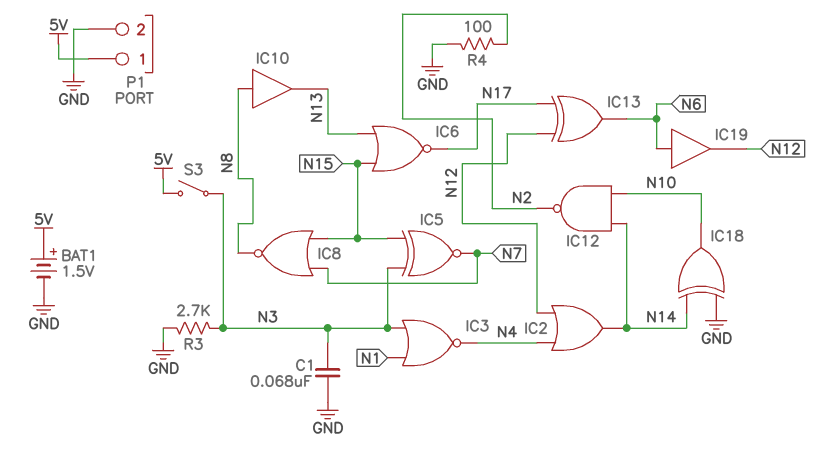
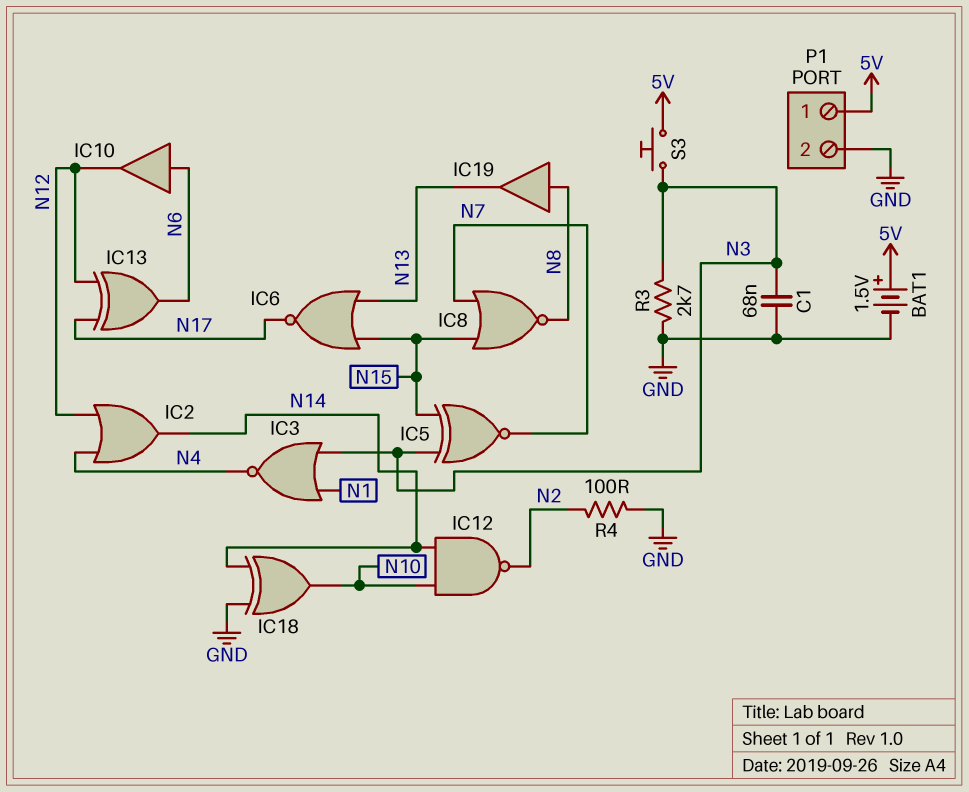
IC10: buffer (in N8, out N13) -> buffer (in N6, out N12)
IC19: buffer (in N6, out N12) -> buffer (in N8, out N13)
S3: switch (5V, N3) -> button (5V, N3)

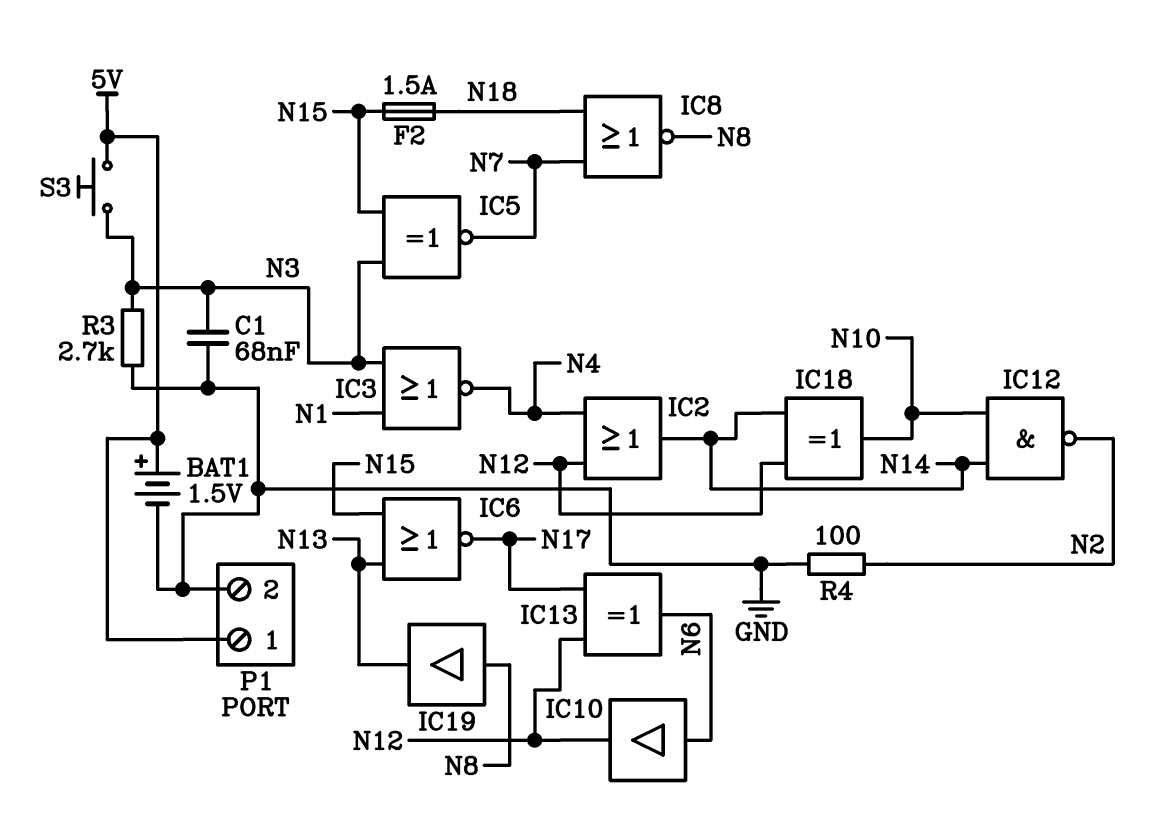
F2: none -> 1.5A (N15, N18)
IC8: NOR (in N7, in N15, out N8) -> NOR (in N7, in N18, out N8)
IC18: XOR (in GND, in N14, out N10) -> XOR (in N12, in N14, out N10)

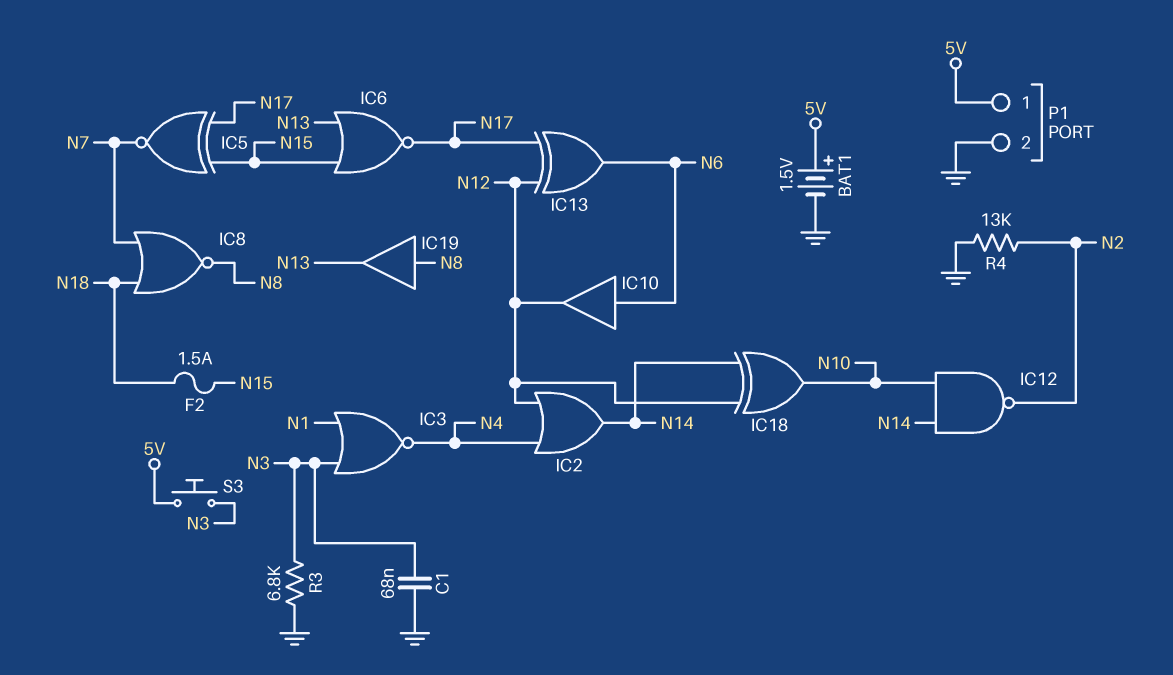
IC5: XNOR (in N3, in N15, out N7) -> XNOR (in N15, in N17, out N7)
R3: 2.7k (GND, N3) -> 6.8k (GND, N3)
R4: 100 (GND, N2) -> 13k (GND, N2)

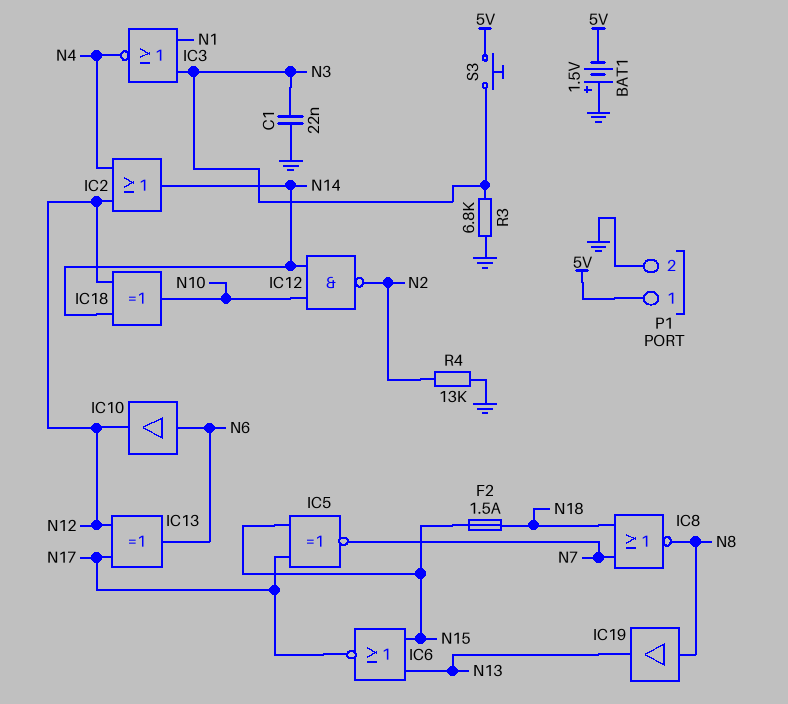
BAT1: 1.5V (plus 5V, minus GND) -> 1.5V (plus GND, minus 5V)
C1: 68nF (GND, N3) -> 22nF (GND, N3)

